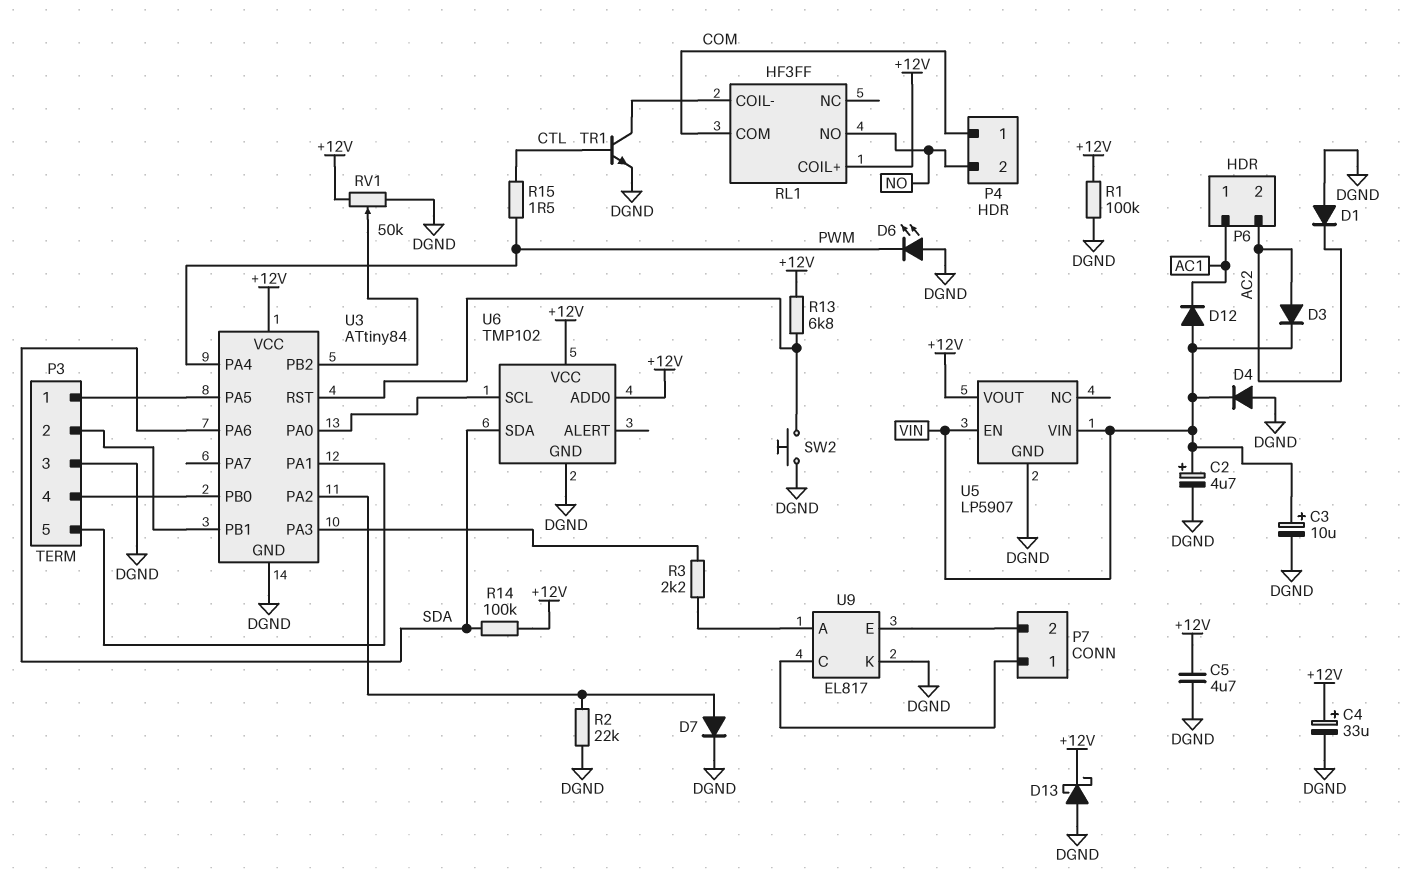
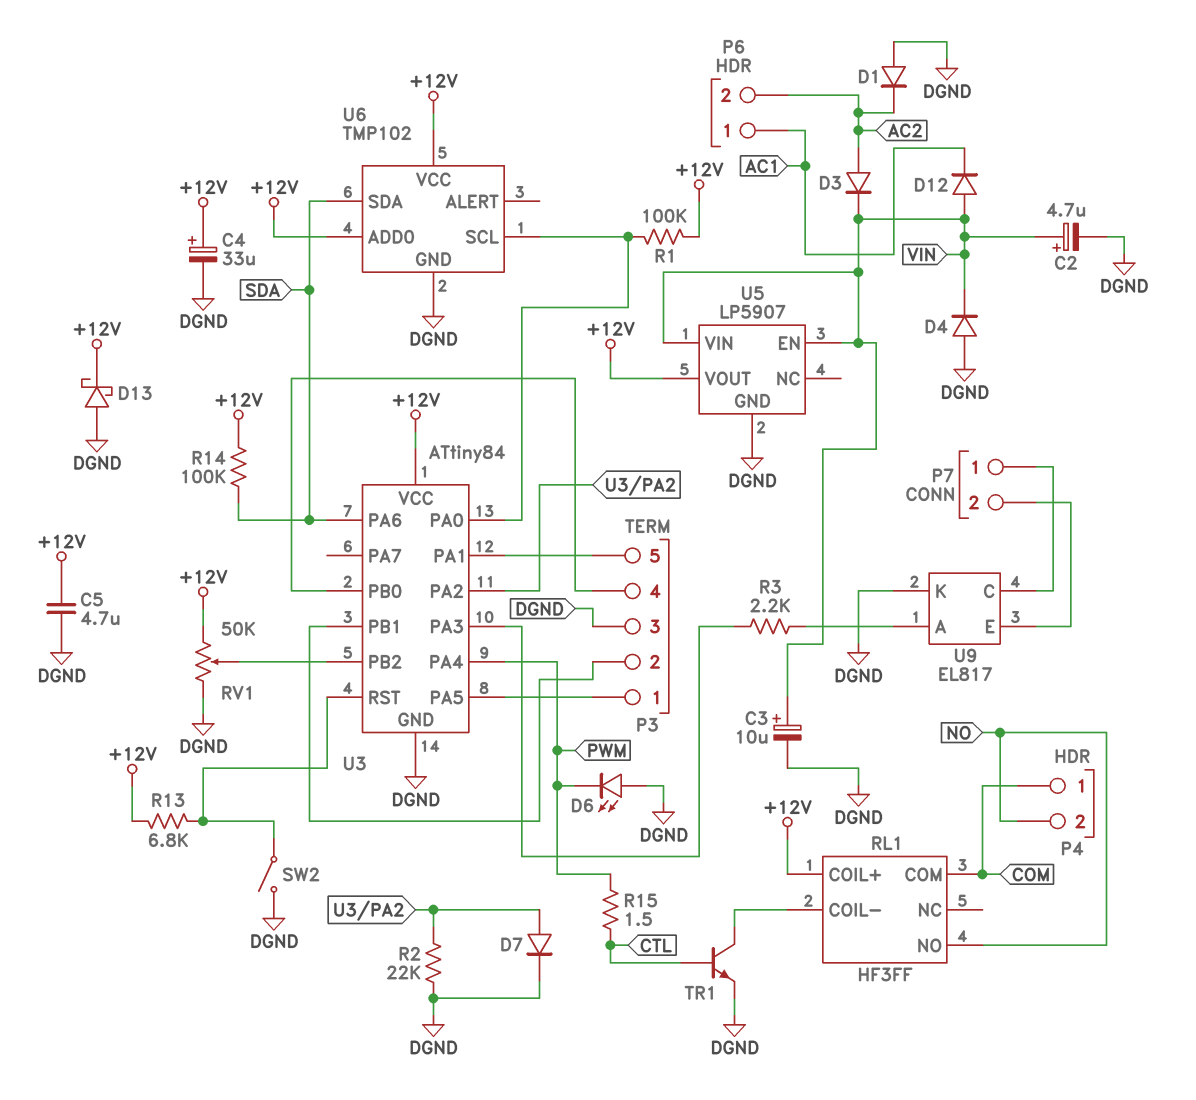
R1: 100k (+12V, DGND) -> 100k (+12V, U3/PA0)
SW2: button (DGND, U3/RST) -> switch (DGND, U3/RST)

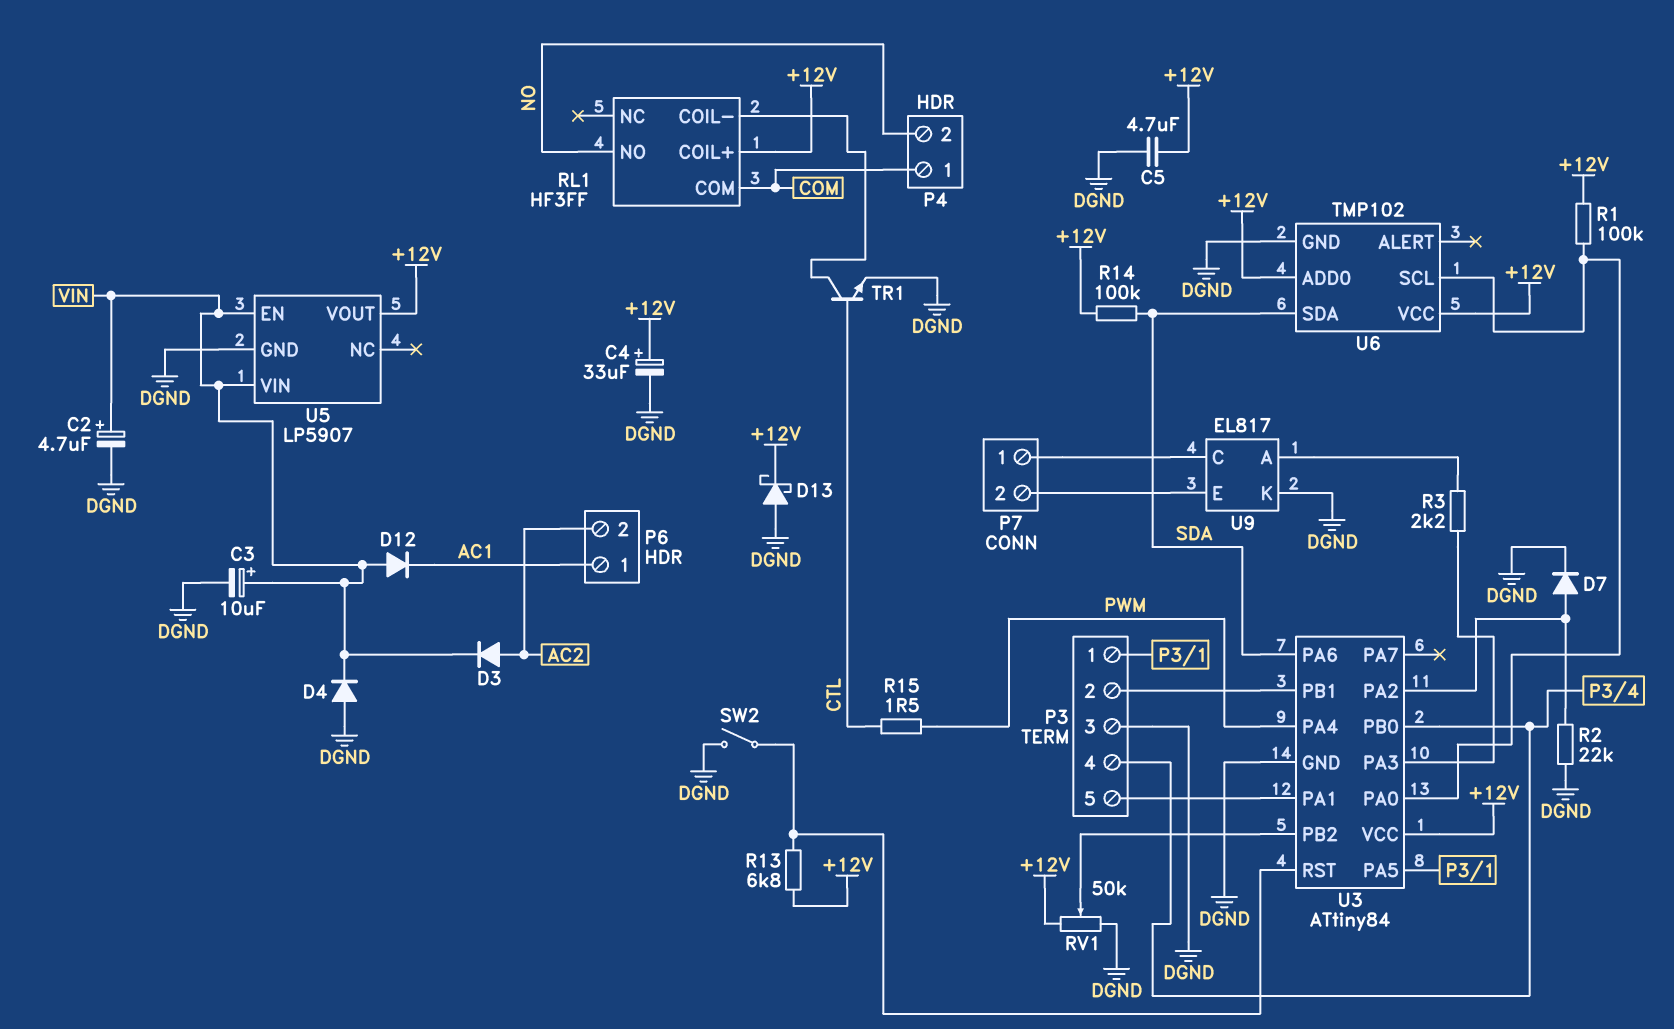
D1: diode (A DGND, K AC2) -> none
D6: LED (A DGND, K PWM) -> none

